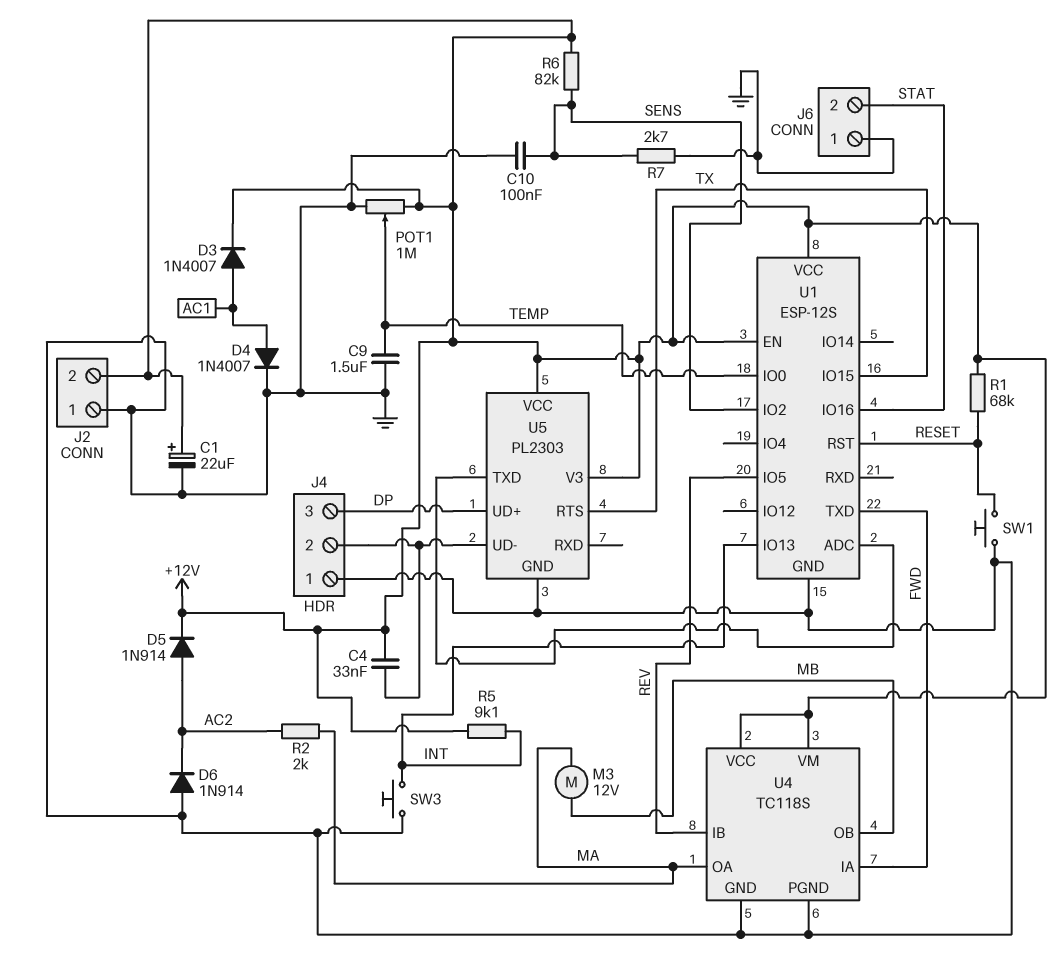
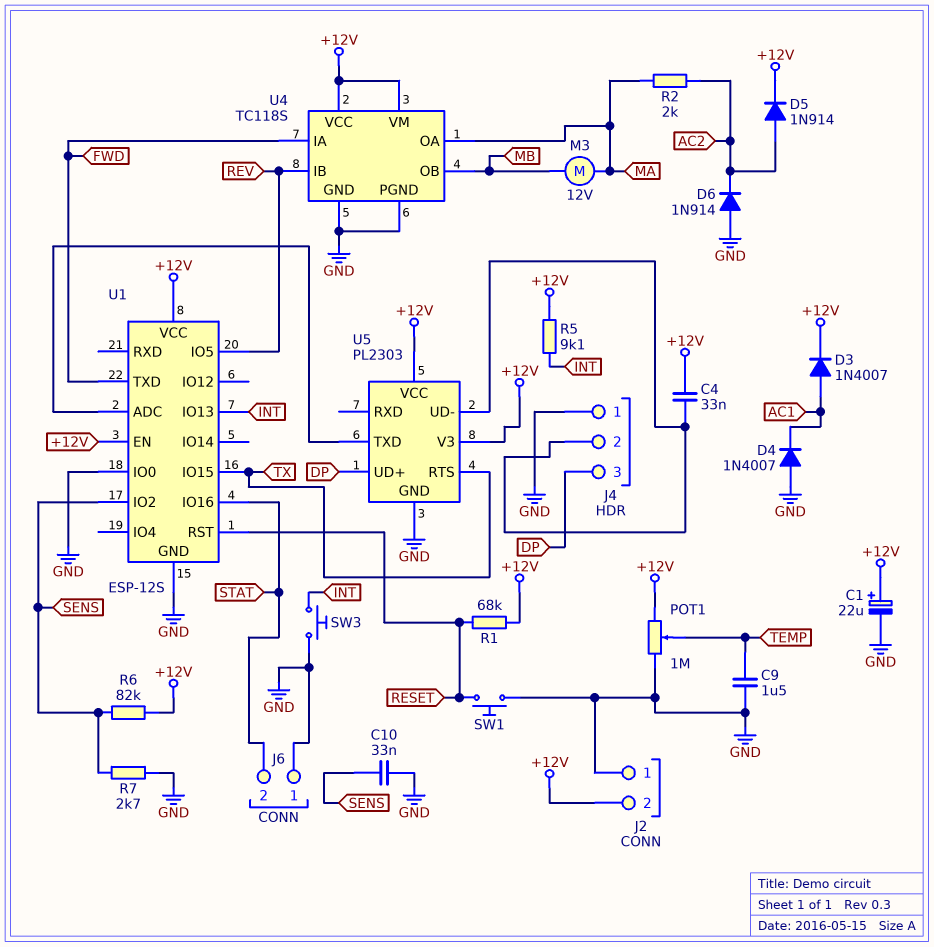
C10: 100nF (GND, SENS) -> 33nF (GND, SENS)
D4: diode 1N4007 (A AC1, K GND) -> diode 1N4007 (A GND, K AC1)
U1 pin IO0: TEMP -> GND

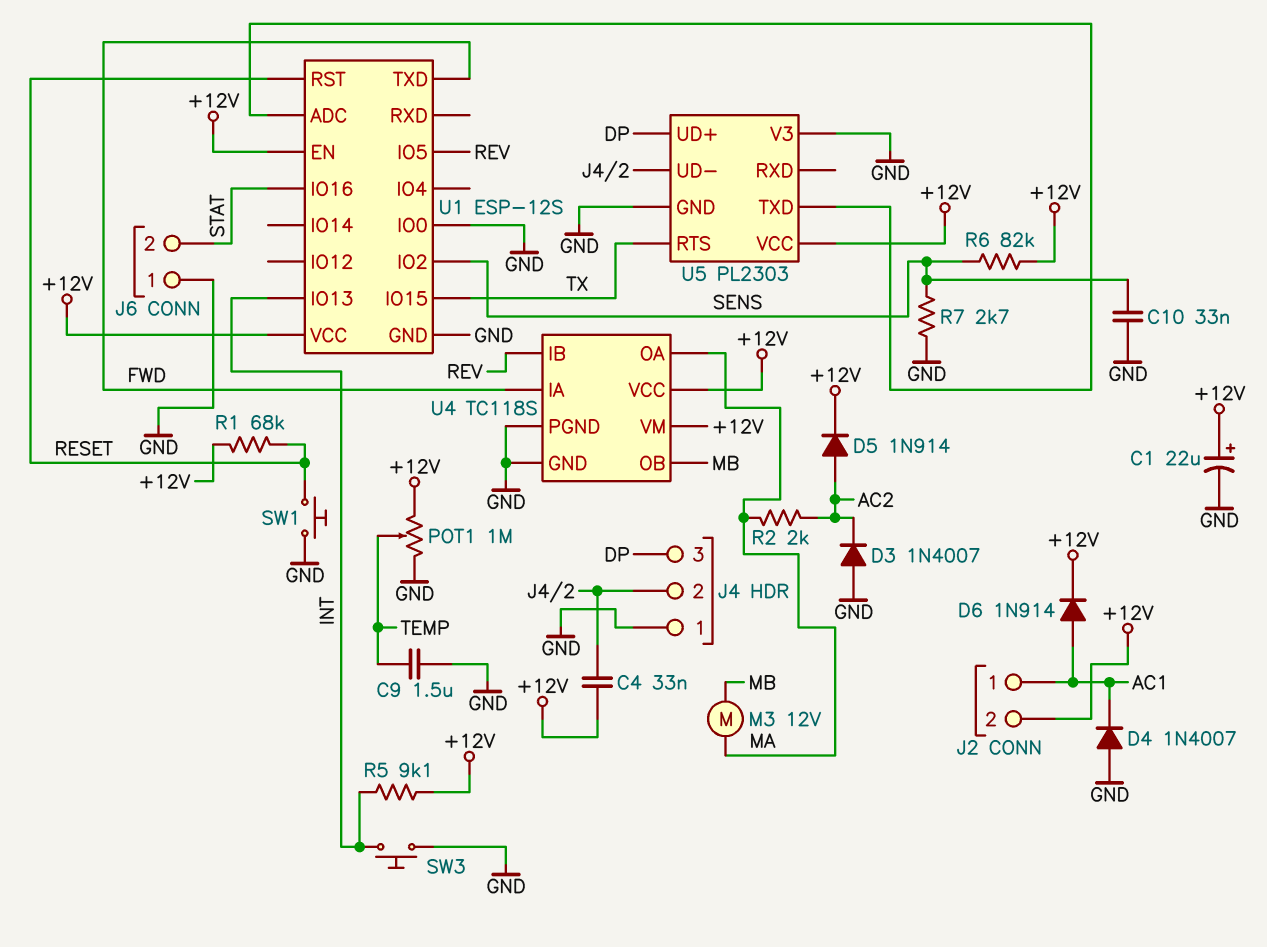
D3: diode 1N4007 (A AC1, K +12V) -> diode 1N4007 (A GND, K AC2)
D6: diode 1N914 (A GND, K AC2) -> diode 1N914 (A AC1, K +12V)
J2 pin 1: GND -> AC1
U5 pin V3: +12V -> GND

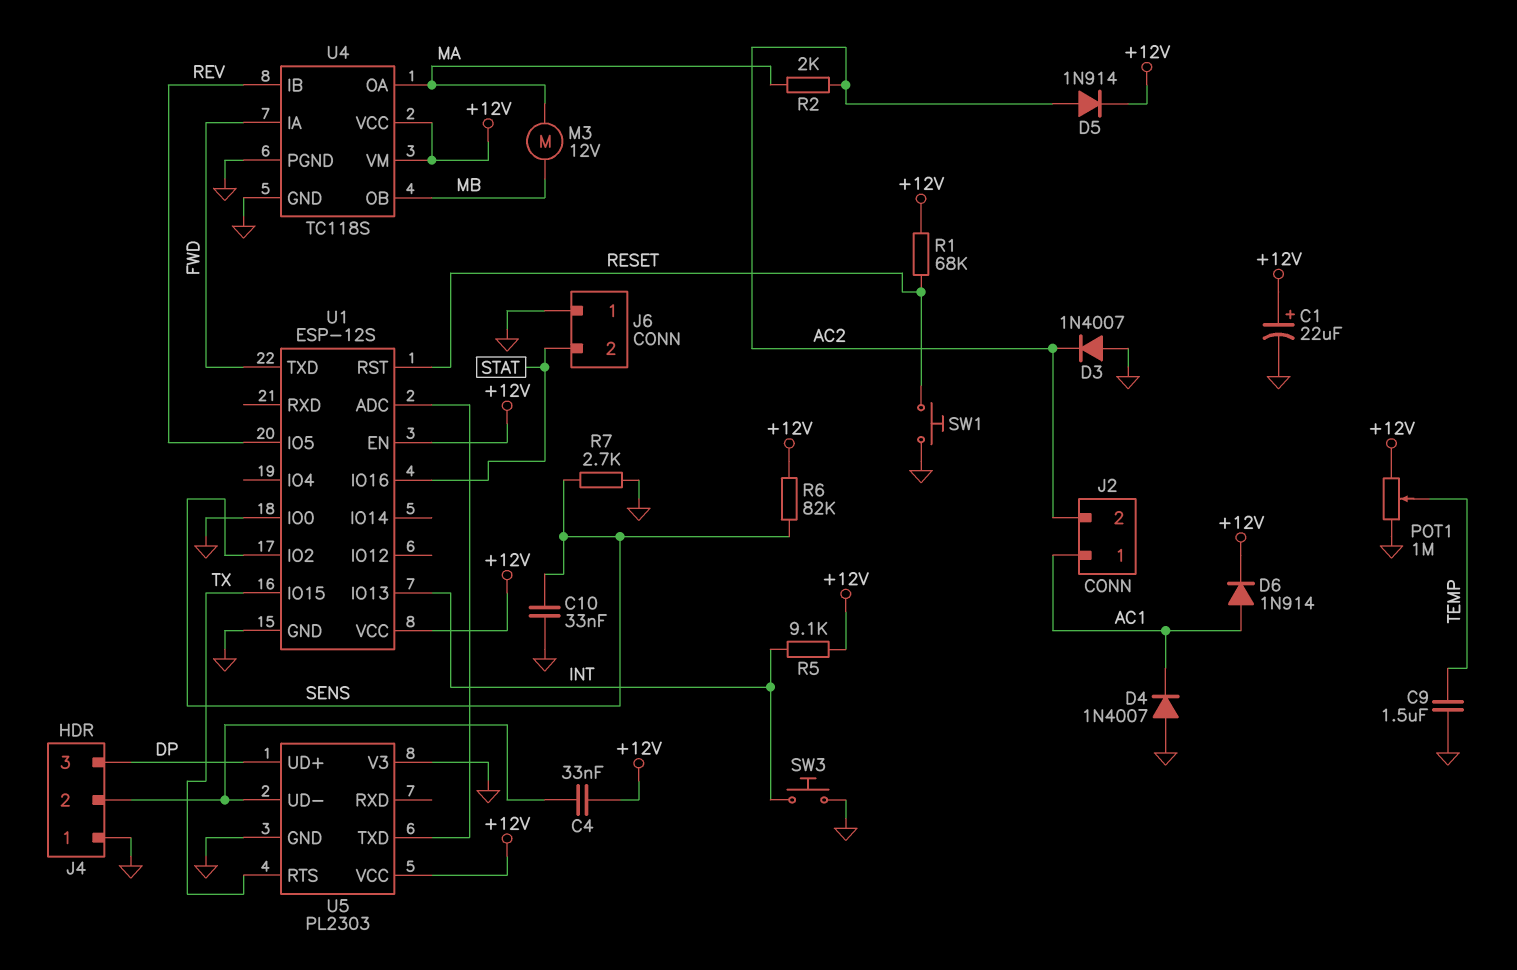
J2 pin 2: +12V -> AC2

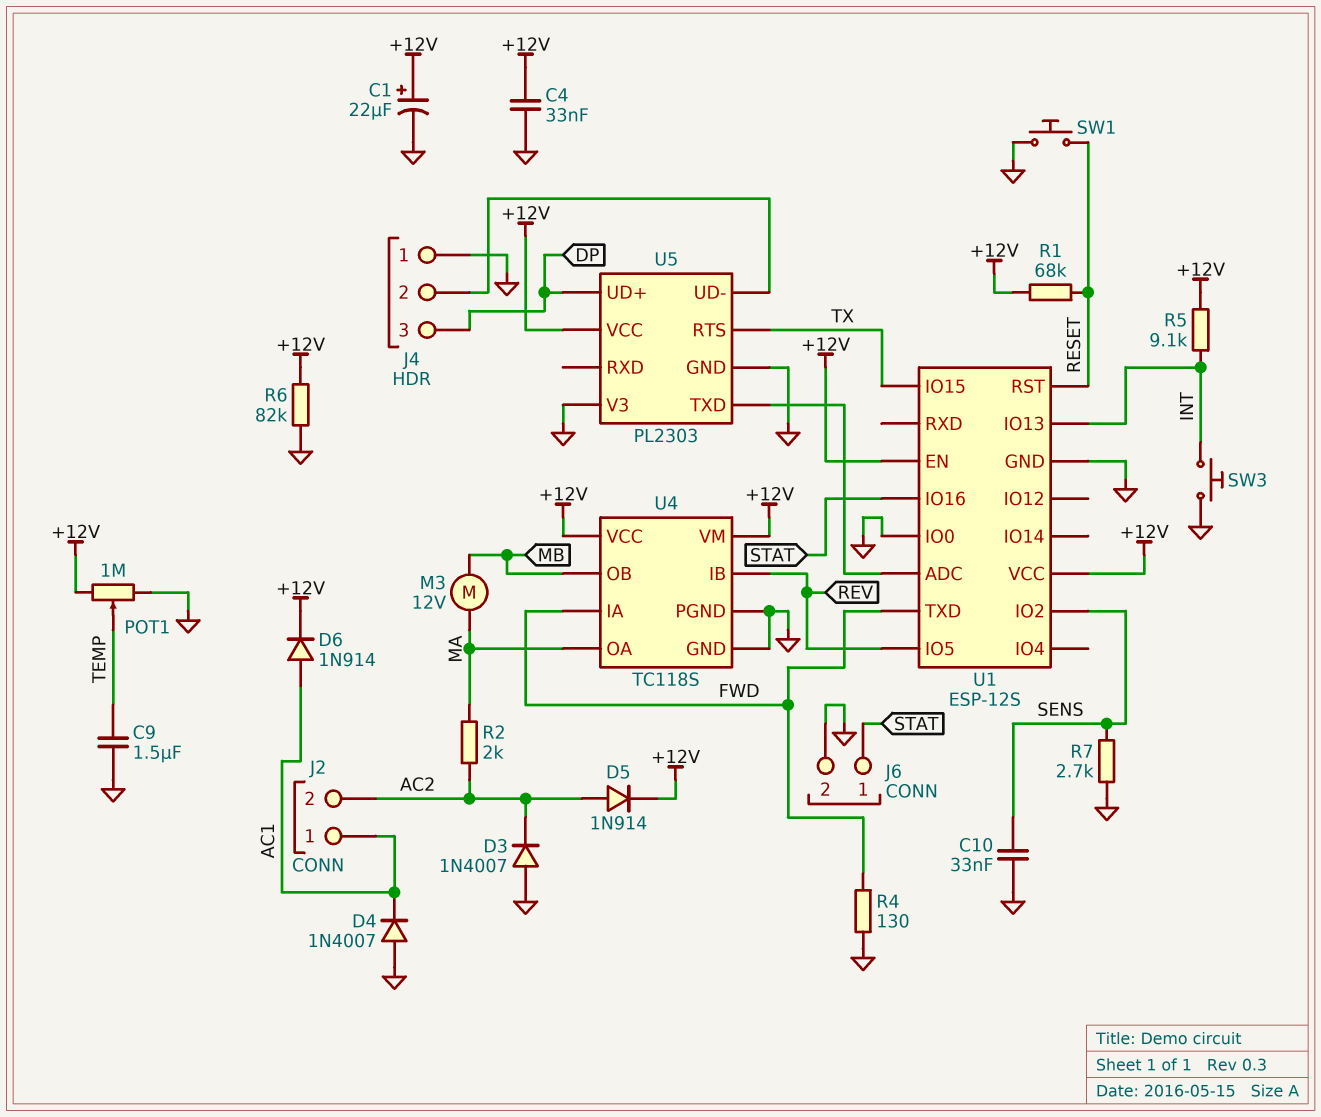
C4: 33nF (+12V, J4/2) -> 33nF (+12V, GND)
J6 pin 1: GND -> STAT
J6 pin 2: STAT -> GND
R4: none -> 130 (FWD, GND)
R6: 82k (+12V, SENS) -> 82k (+12V, GND)

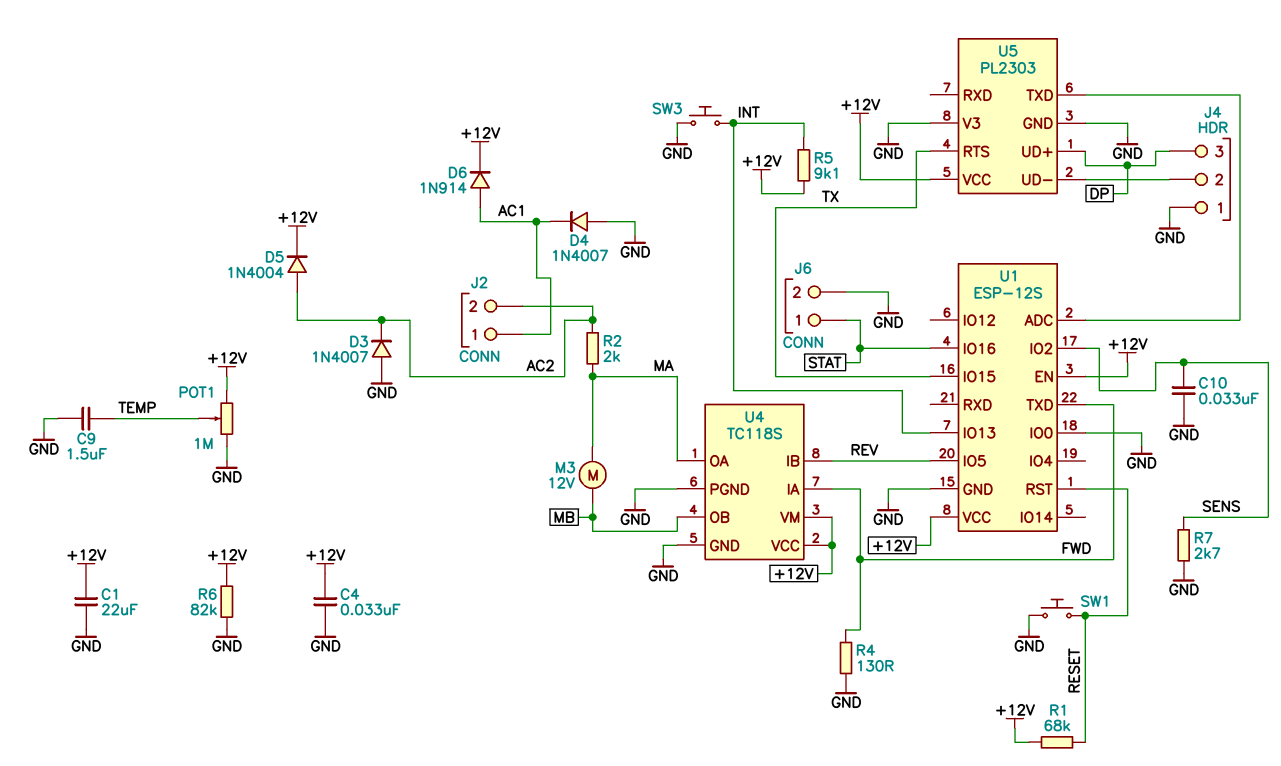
C1: 22uF (plus +12V, minus GND) -> 22uF (+12V, GND)
D5: diode 1N914 (A AC2, K +12V) -> diode 1N4004 (A AC2, K +12V)

